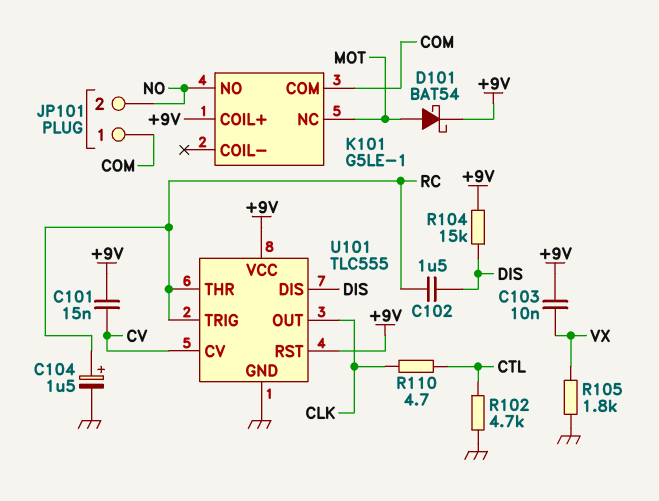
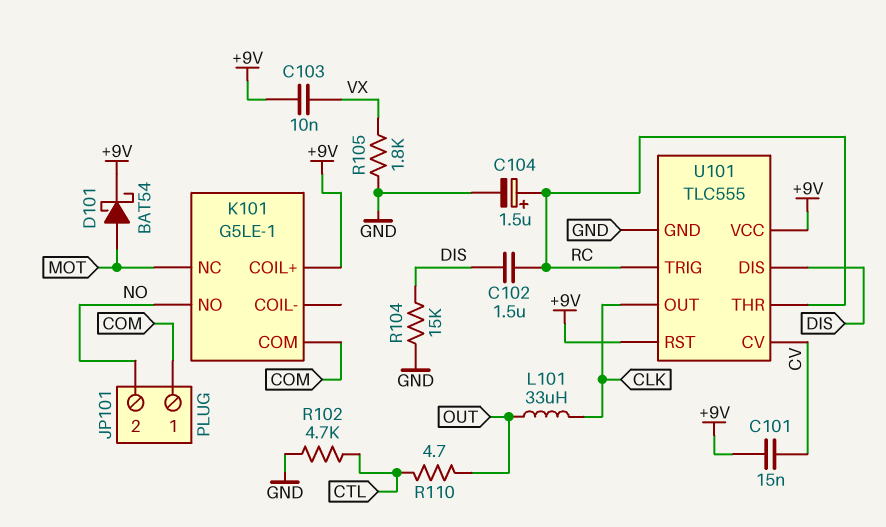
L101: none -> 33uH (CLK, OUT)
R104: 15k (+9V, DIS) -> 15k (DIS, GND)
R110: 4.7 (CLK, CTL) -> 4.7 (CTL, OUT)

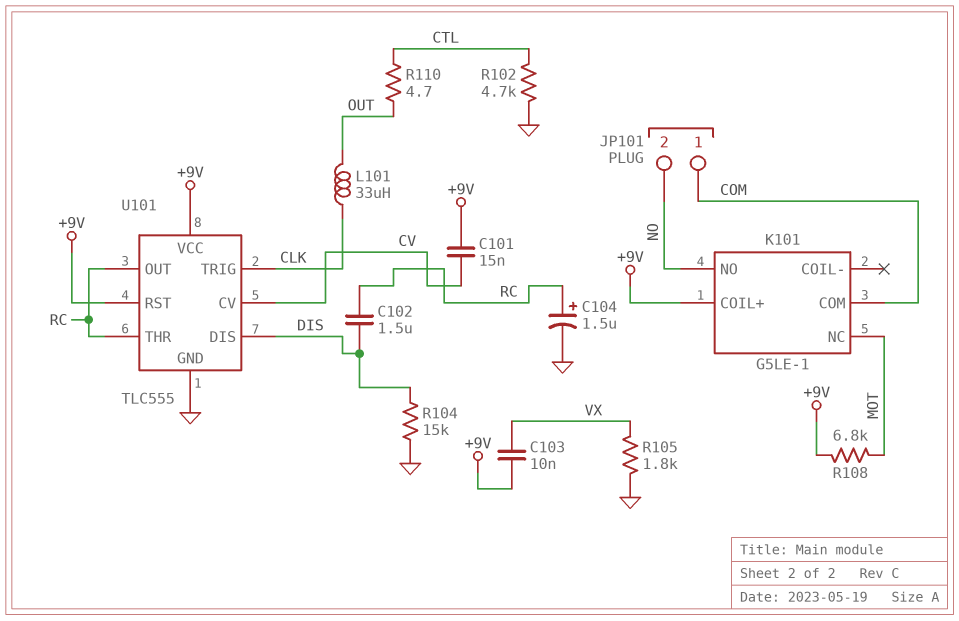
D101: schottky BAT54 (A MOT, K +9V) -> none
R108: none -> 6.8k (+9V, MOT)
U101 pin OUT: CLK -> RC
U101 pin TRIG: RC -> CLK

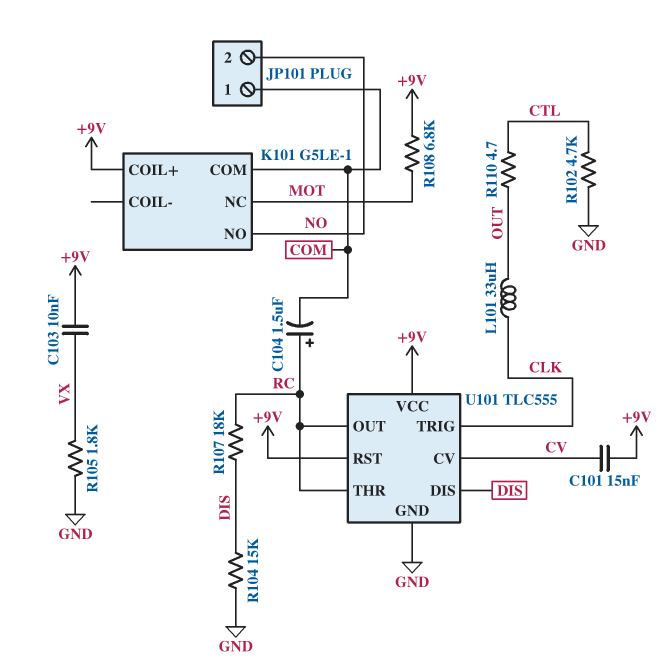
C102: 1.5uF (DIS, RC) -> none
C104: 1.5uF (plus RC, minus GND) -> 1.5uF (plus RC, minus COM)
R107: none -> 18k (DIS, RC)

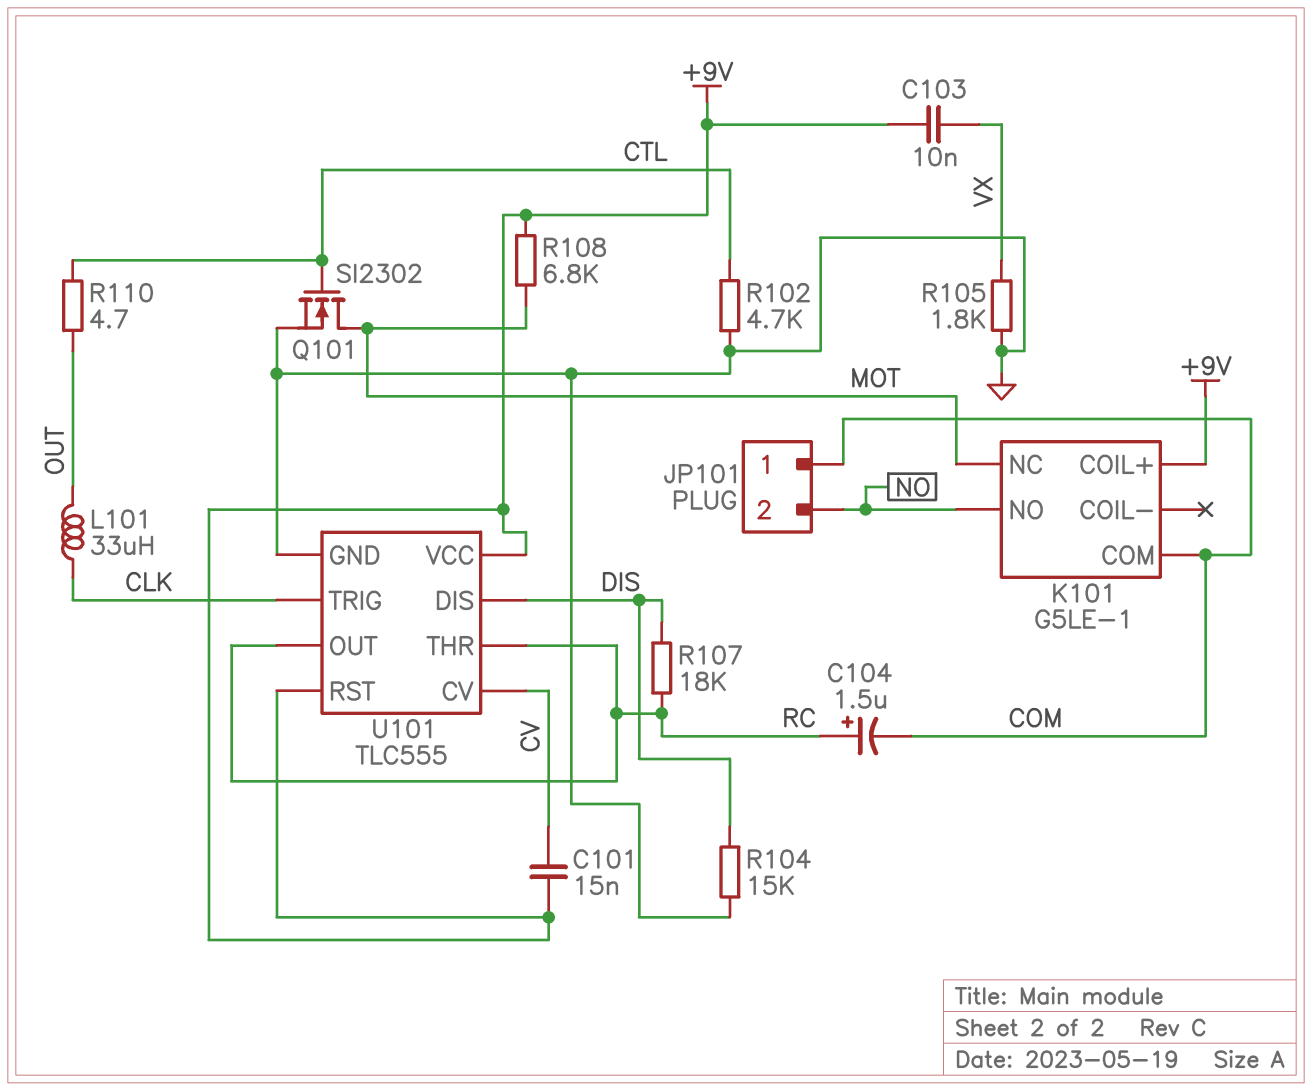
Q101: none -> NMOS SI2302 (G CTL, D MOT, S GND)

